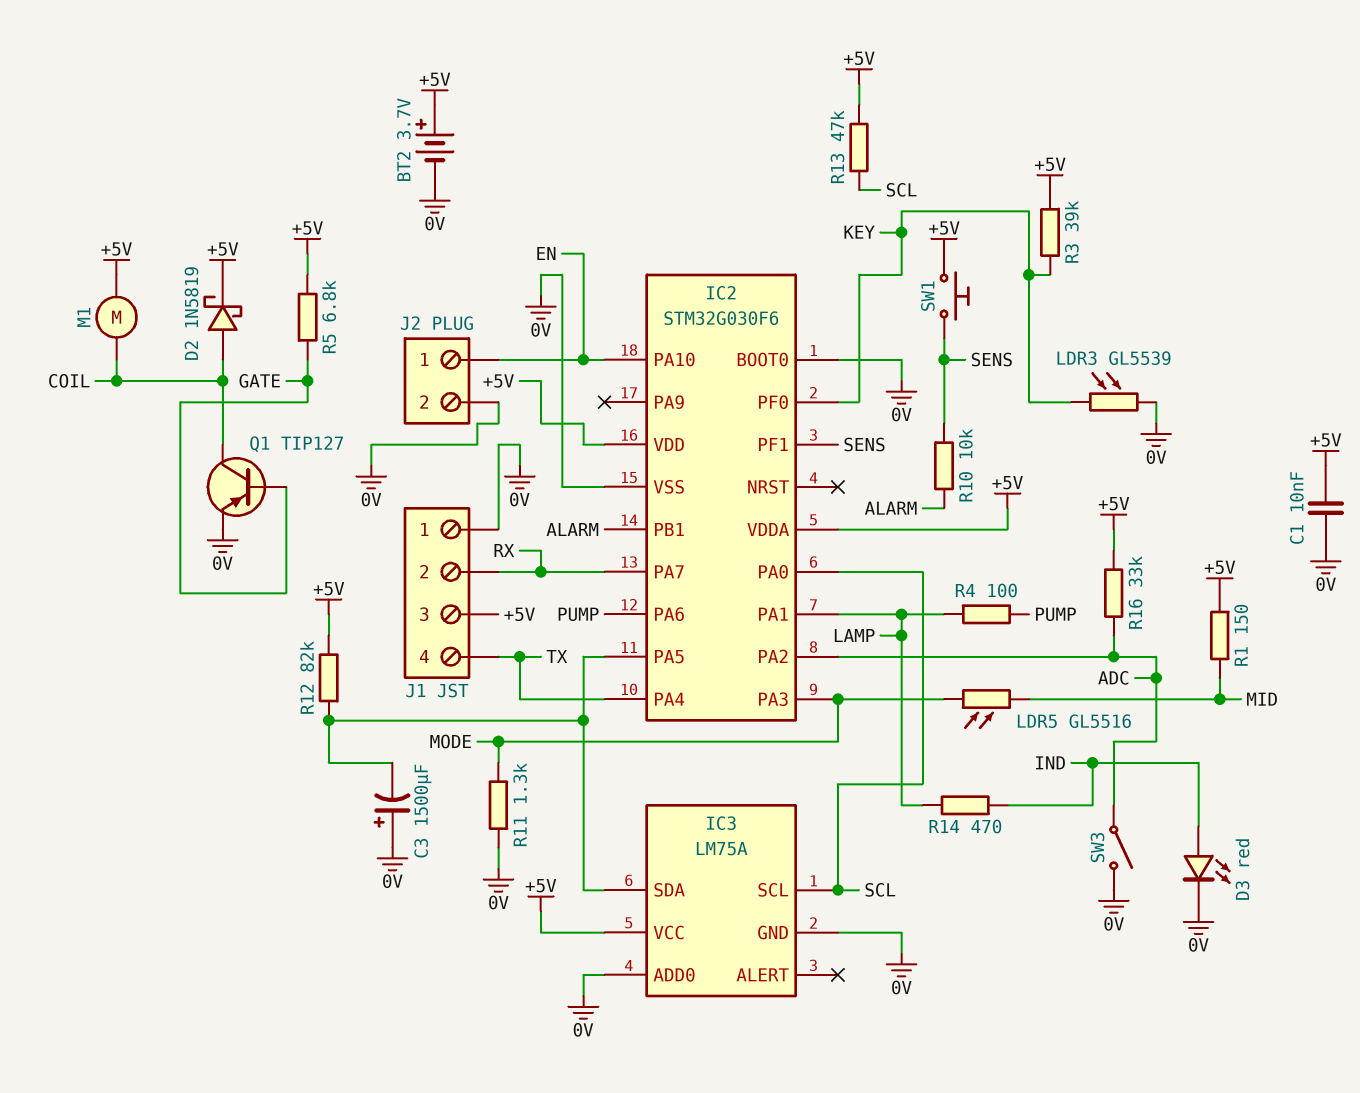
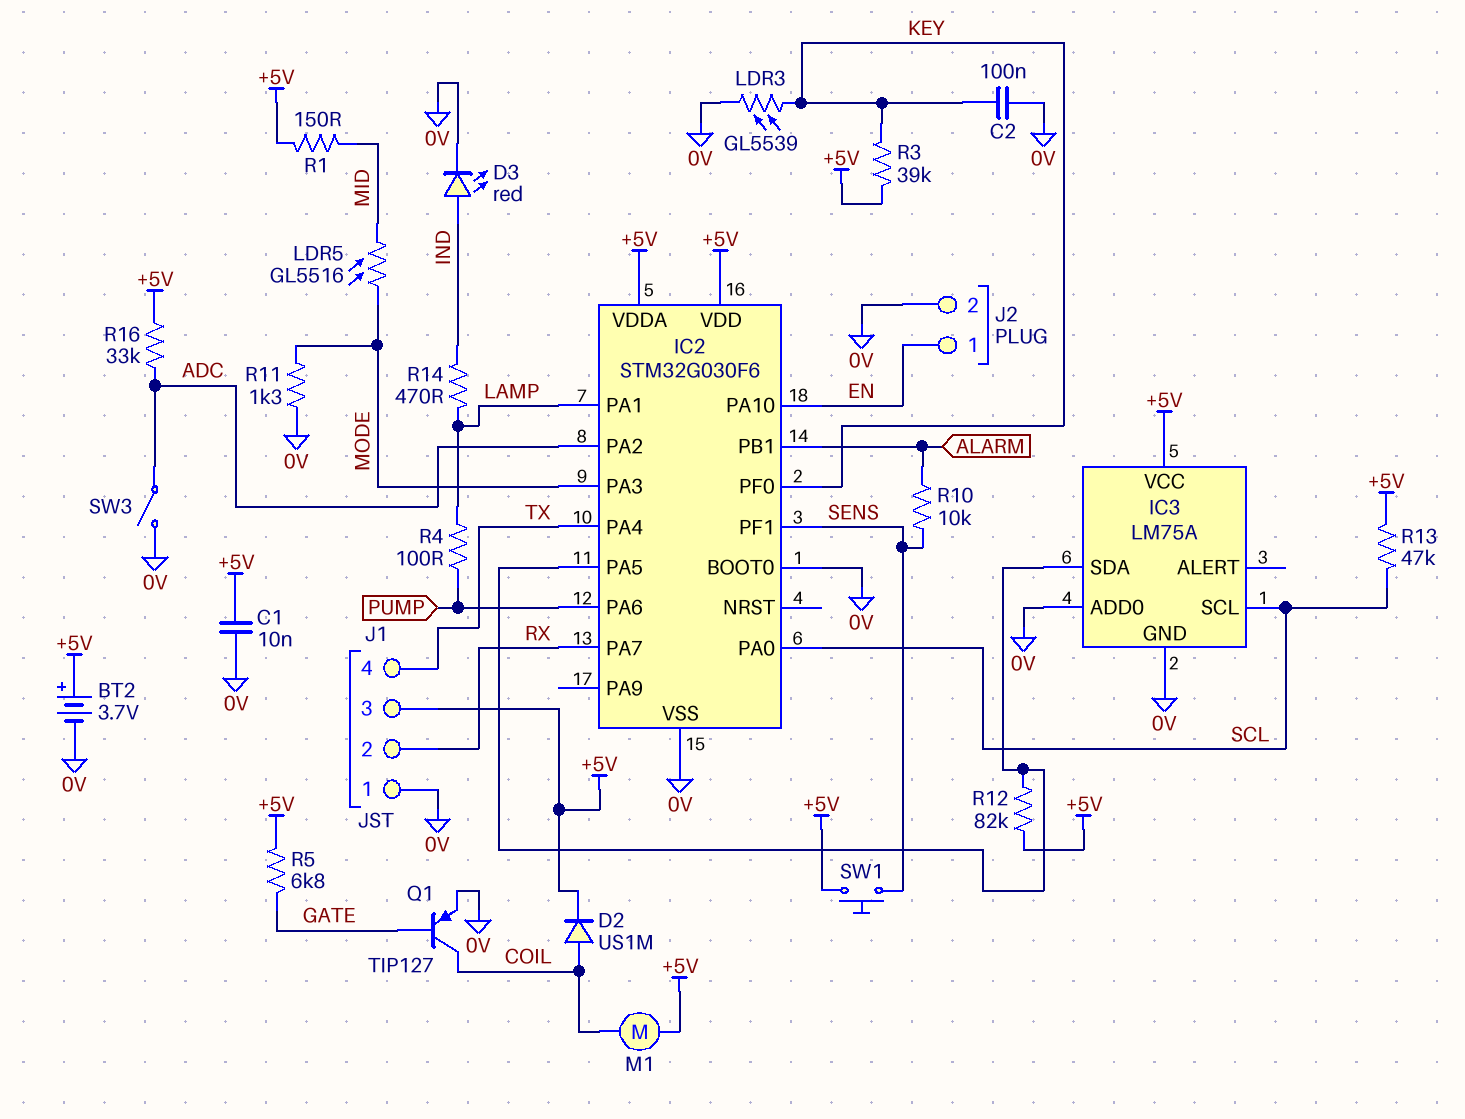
C2: none -> 100nF (0V, KEY)
C3: 1500uF (plus 0V, minus IC2/PA5) -> none
D2: schottky 1N5819 (A COIL, K +5V) -> diode US1M (A COIL, K +5V)

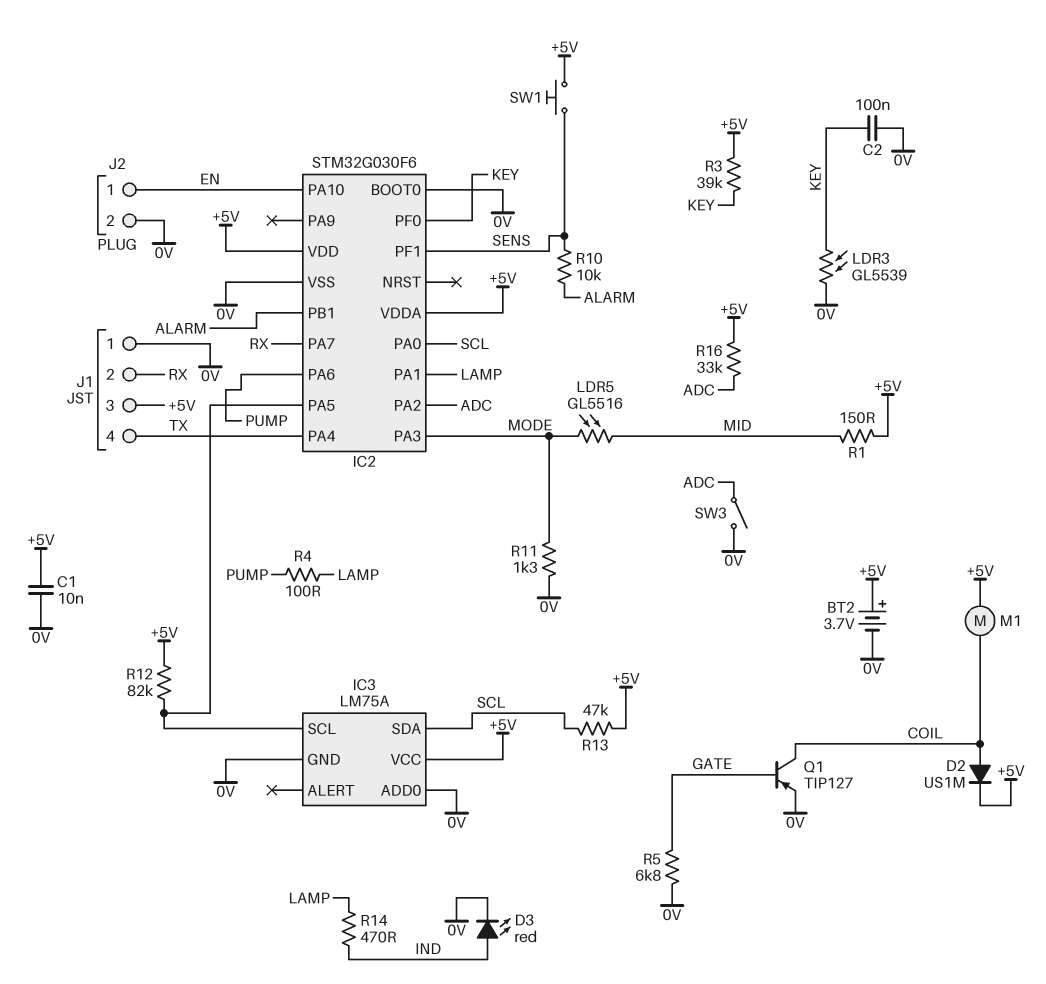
IC3 pin SCL: SCL -> IC2/PA5
IC3 pin SDA: IC2/PA5 -> SCL
R5: 6.8k (+5V, GATE) -> 6.8k (0V, GATE)

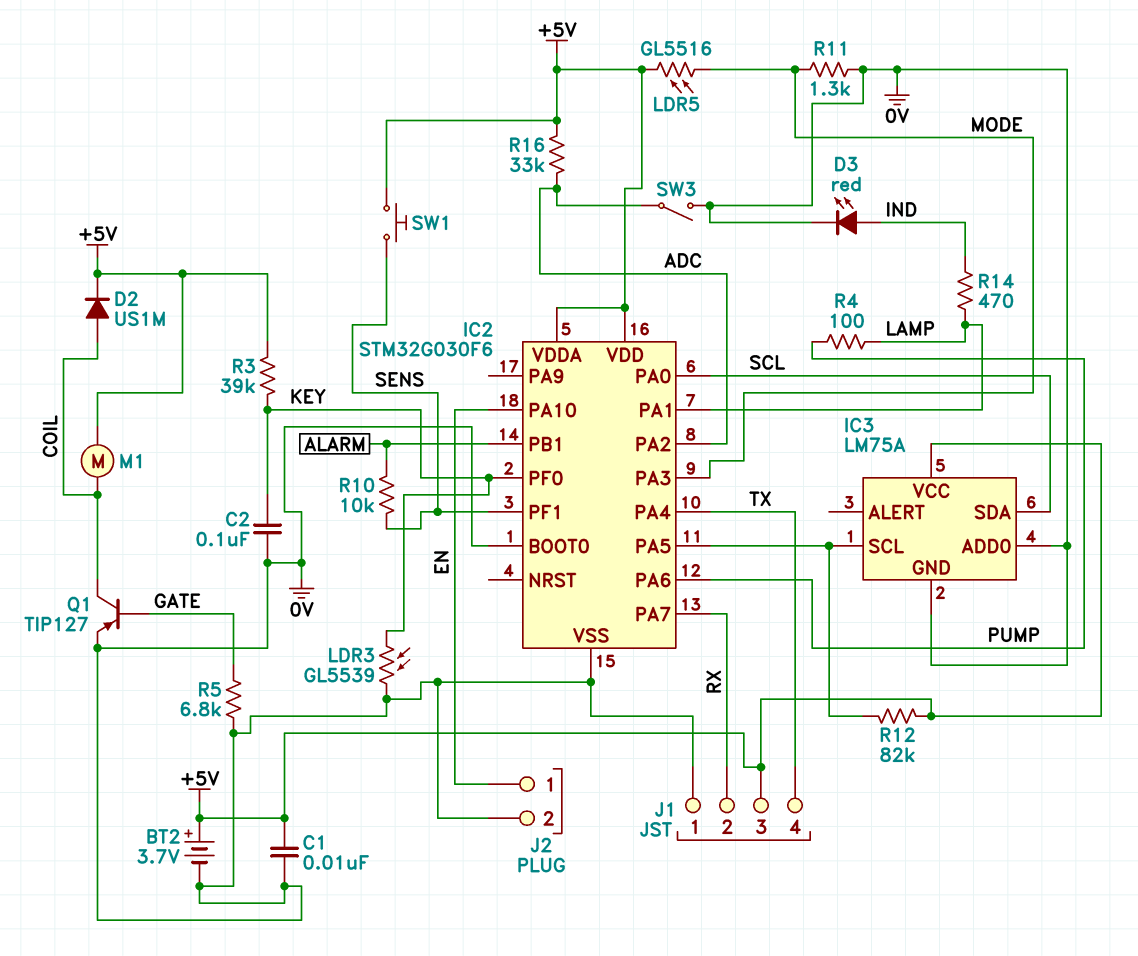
LDR5: GL5516 (MID, MODE) -> GL5516 (+5V, MODE)
R1: 150 (+5V, MID) -> none
R13: 47k (+5V, SCL) -> none

